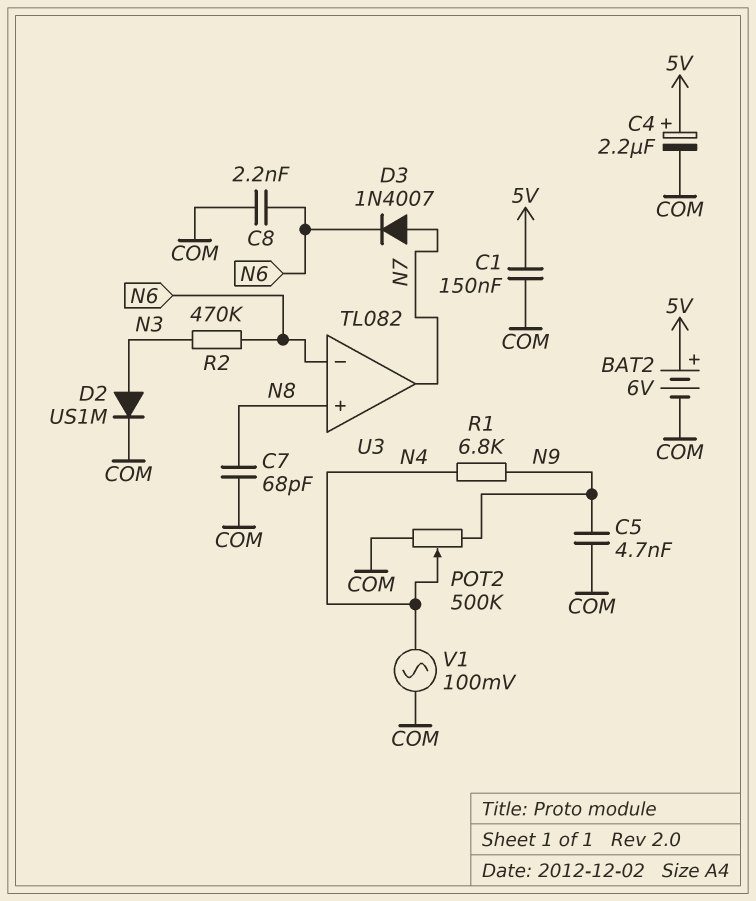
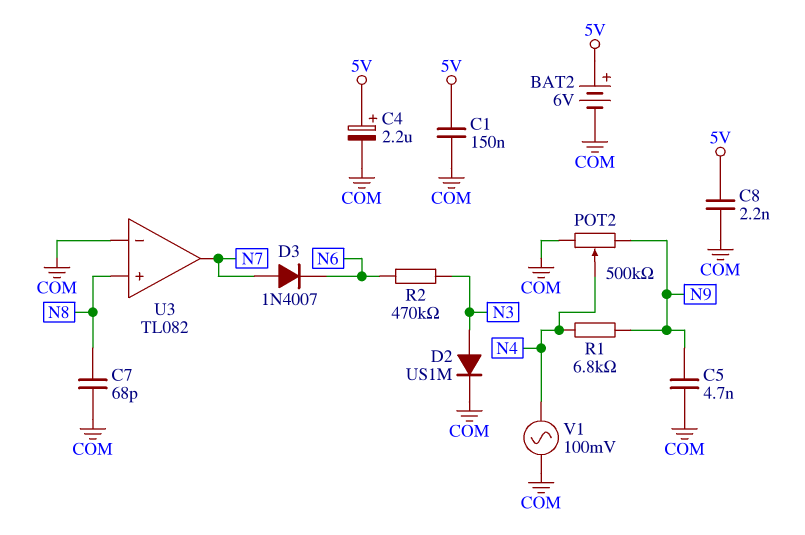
C8: 2.2nF (COM, N6) -> 2.2nF (5V, COM)
U3 pin in-: N6 -> COM

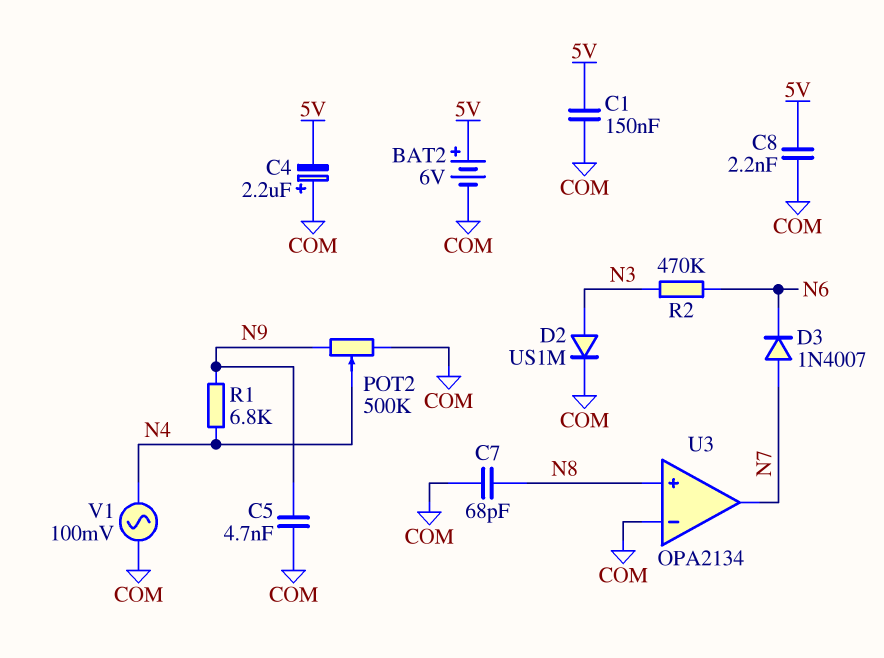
C4: 2.2uF (plus 5V, minus COM) -> 2.2uF (plus COM, minus 5V)
U3: TL082 -> OPA2134

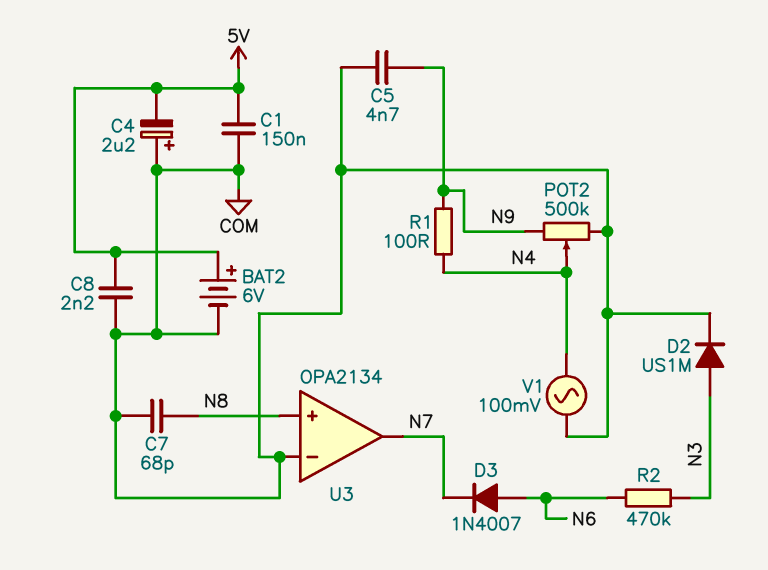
D3: diode 1N4007 (A N7, K N6) -> diode 1N4007 (A N6, K N7)
R1: 6.8k (N4, N9) -> 100 (N4, N9)

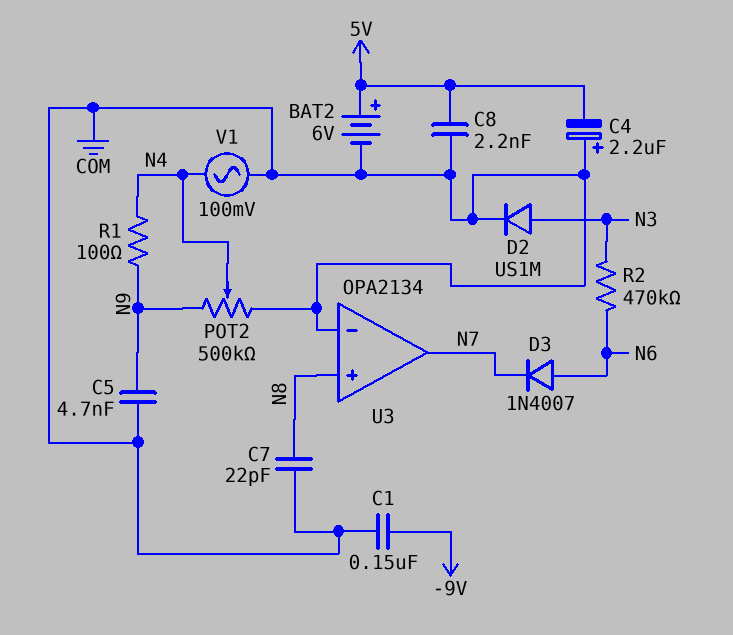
C1: 150nF (5V, COM) -> 150nF (-9V, COM)
C7: 68pF (COM, N8) -> 22pF (COM, N8)

